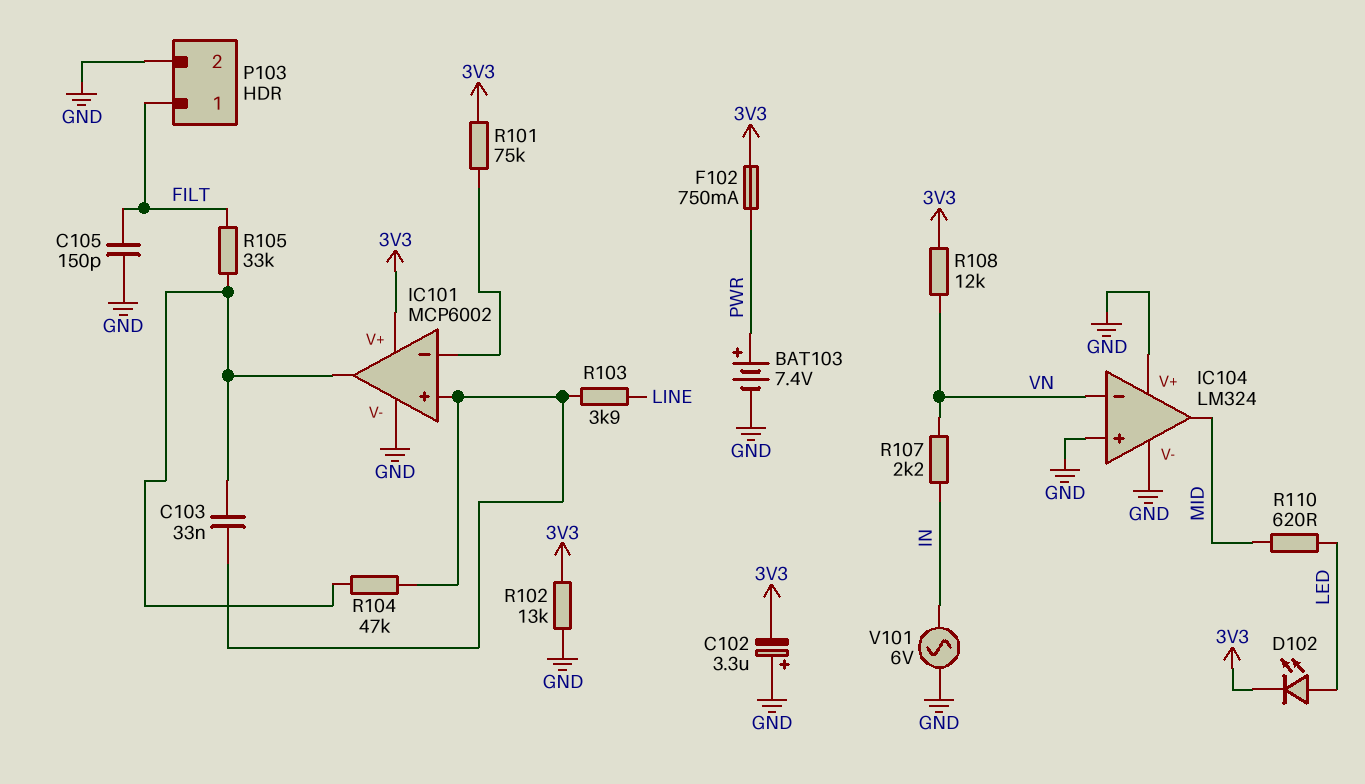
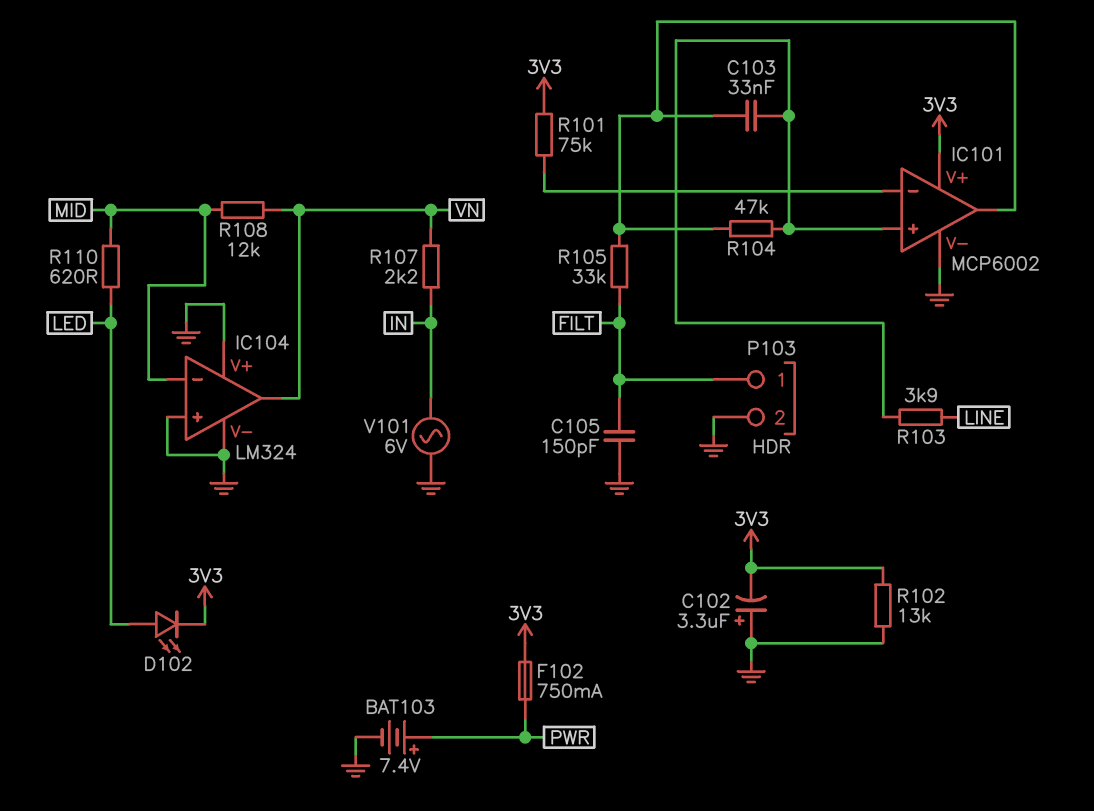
IC104 pin in-: VN -> MID
IC104 pin out: MID -> VN
R108: 12k (3V3, VN) -> 12k (MID, VN)

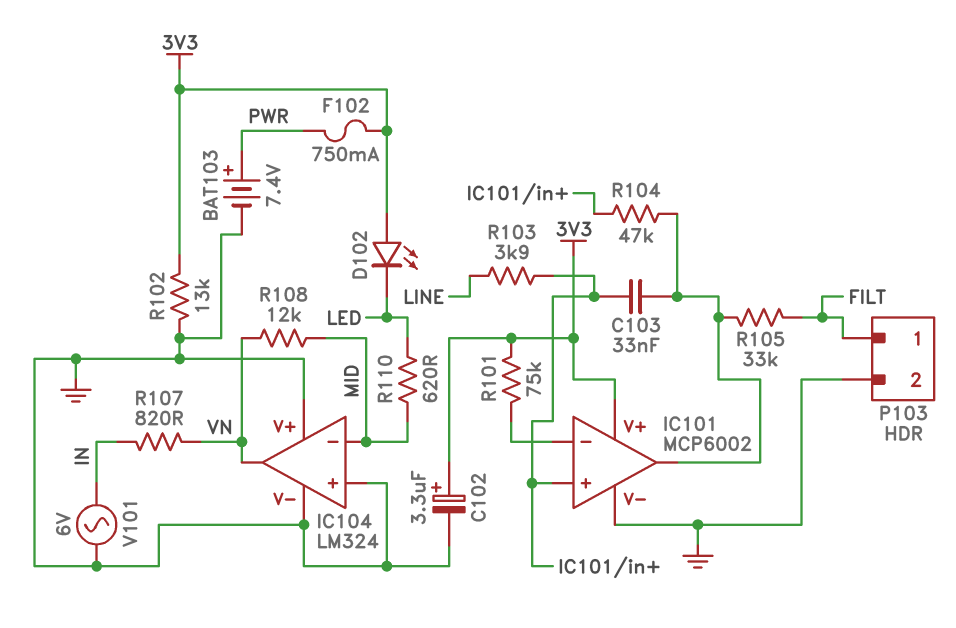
C102: 3.3uF (plus GND, minus 3V3) -> 3.3uF (plus 3V3, minus GND)
C105: 150pF (FILT, GND) -> none
D102: LED (A LED, K 3V3) -> LED (A 3V3, K LED)
R107: 2.2k (IN, VN) -> 820 (IN, VN)

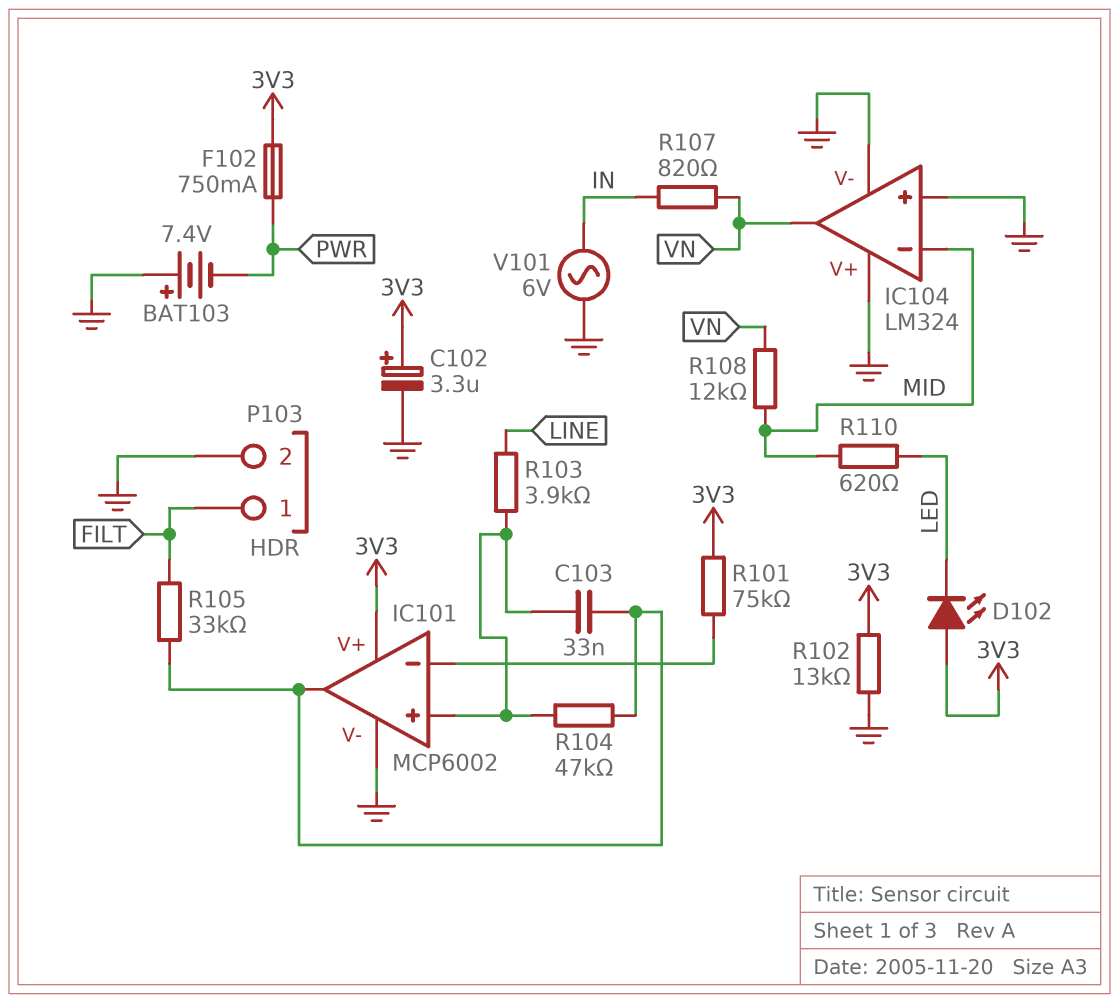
BAT103: 7.4V (plus PWR, minus GND) -> 7.4V (plus GND, minus PWR)

